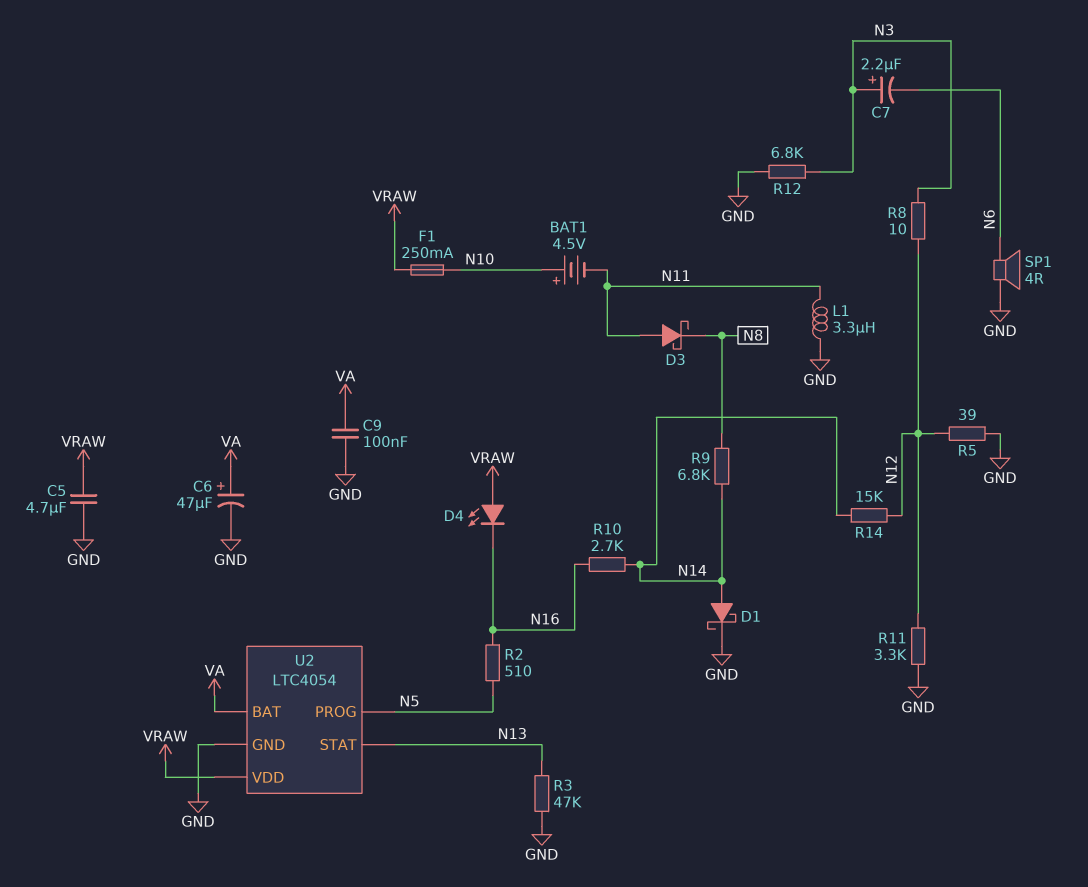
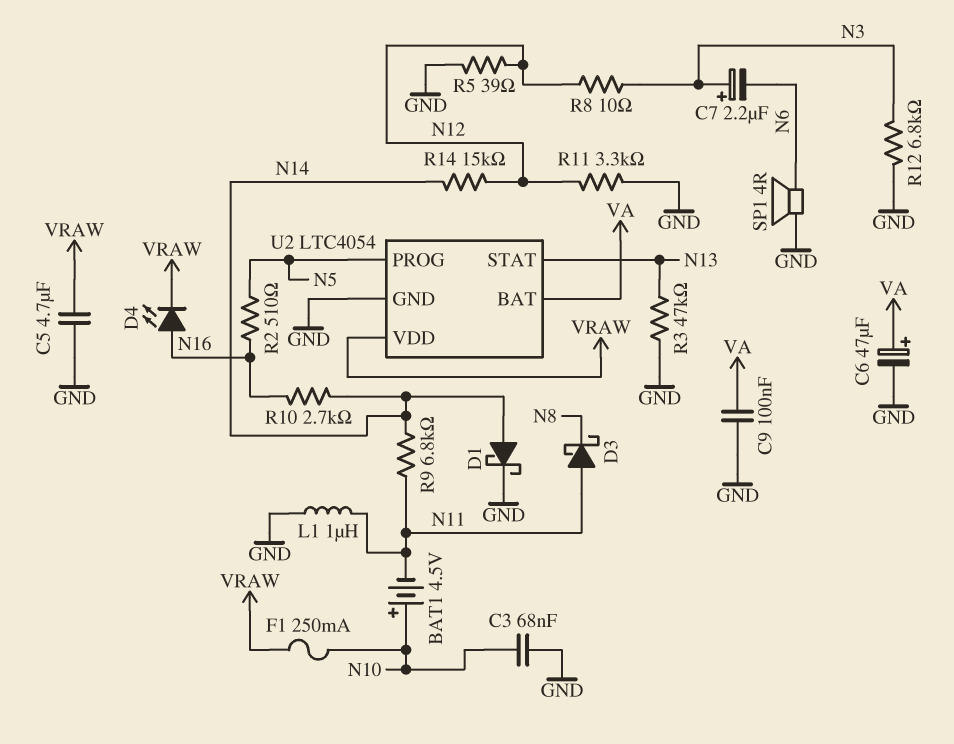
C3: none -> 68nF (GND, N10)
D4: LED (A VRAW, K N16) -> LED (A N16, K VRAW)
L1: 3.3uH (GND, N11) -> 1uH (GND, N11)
R9: 6.8k (N8, N14) -> 6.8k (N11, N14)

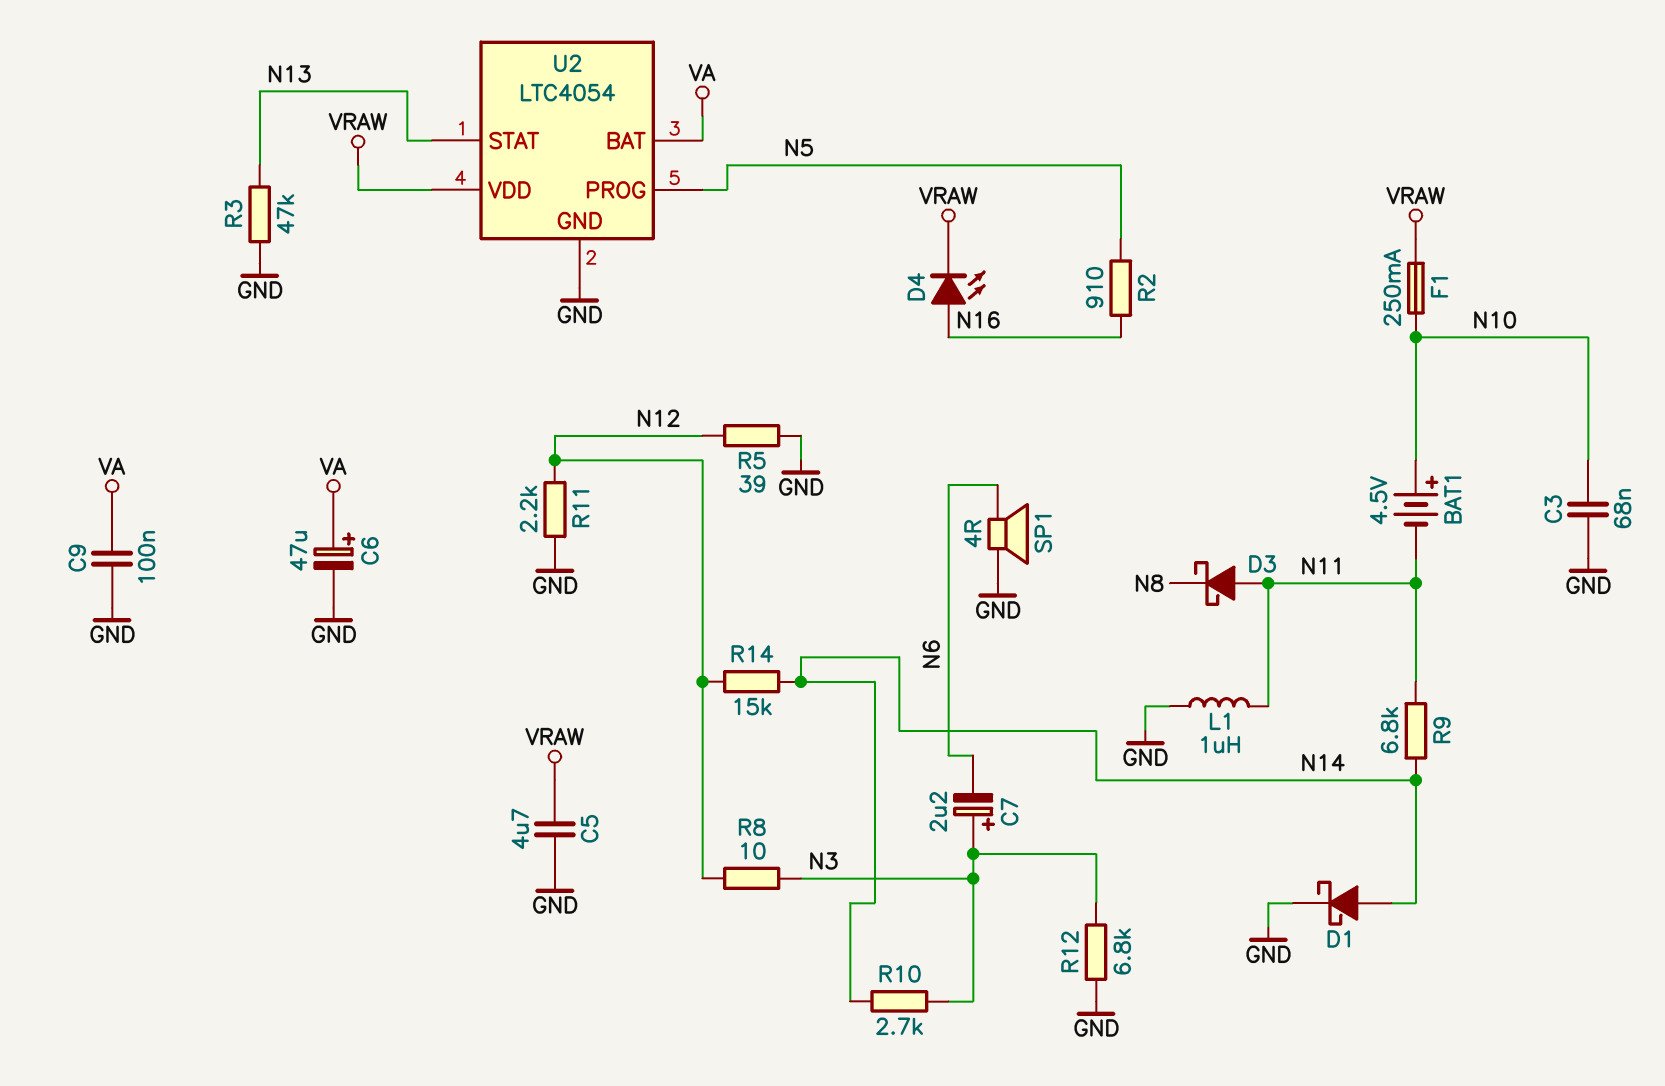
R2: 510 (N5, N16) -> 910 (N5, N16)
R10: 2.7k (N14, N16) -> 2.7k (N3, N14)
R11: 3.3k (GND, N12) -> 2.2k (GND, N12)

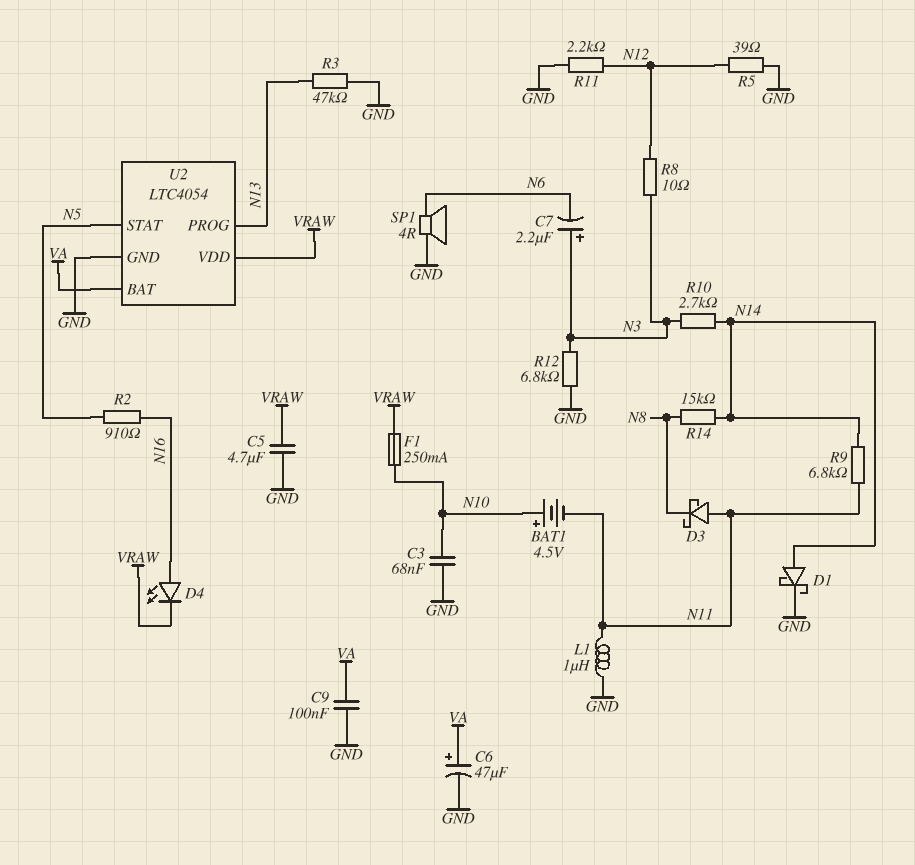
R14: 15k (N12, N14) -> 15k (N8, N14)
U2 pin PROG: N5 -> N13
U2 pin STAT: N13 -> N5

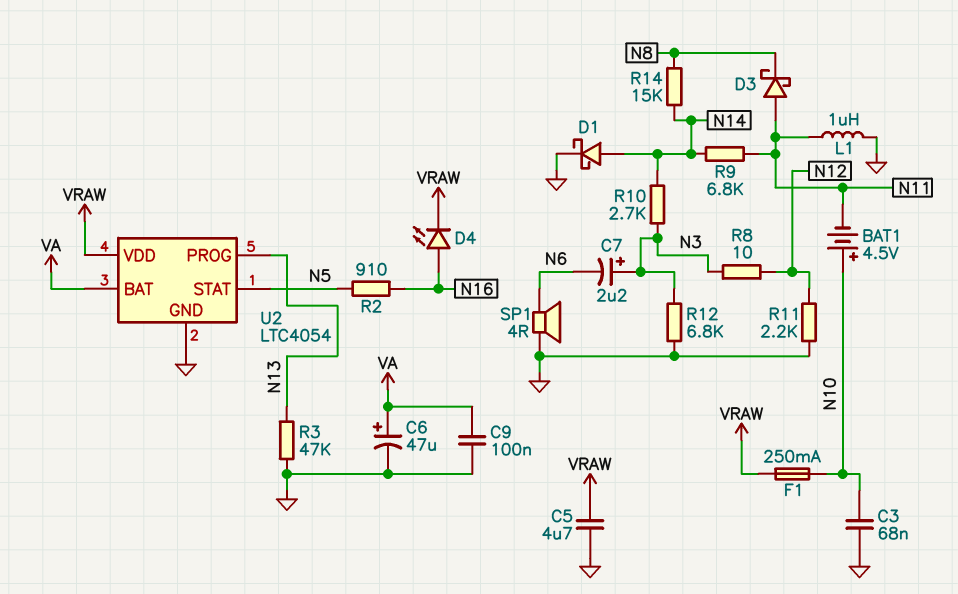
R5: 39 (GND, N12) -> none

